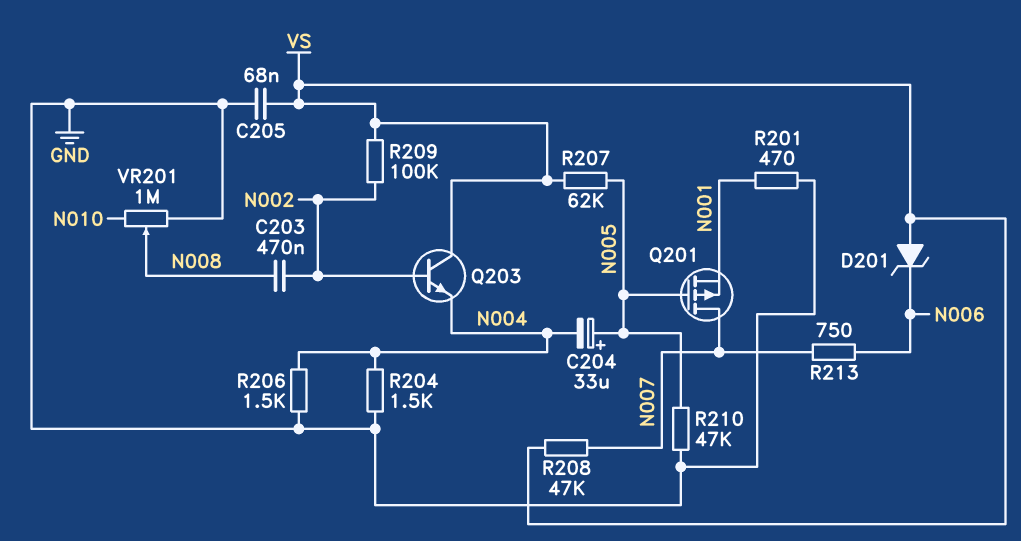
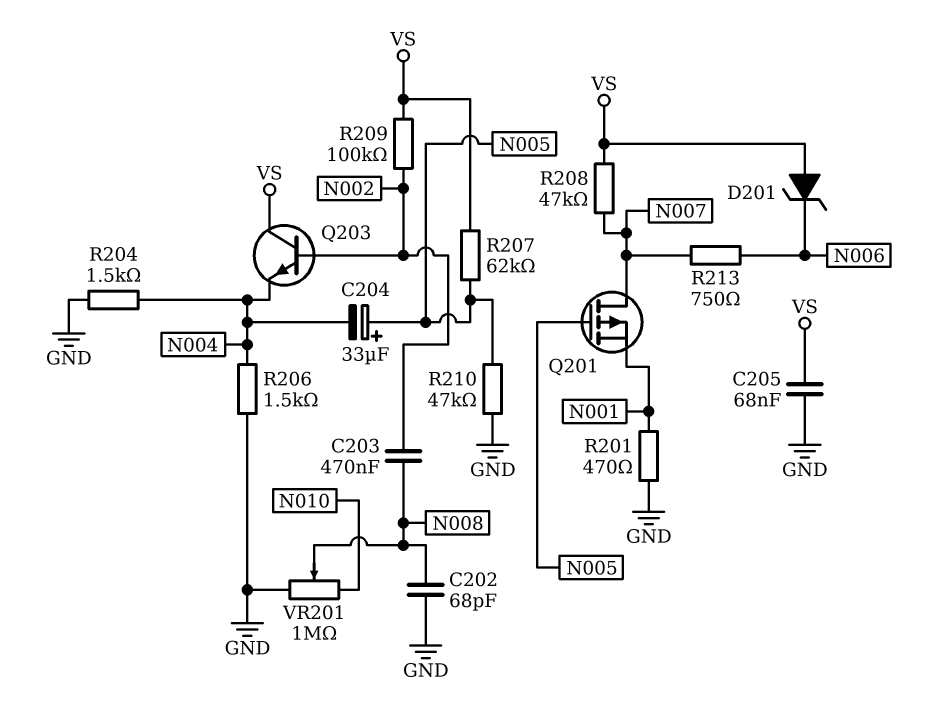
C202: none -> 68pF (GND, N008)

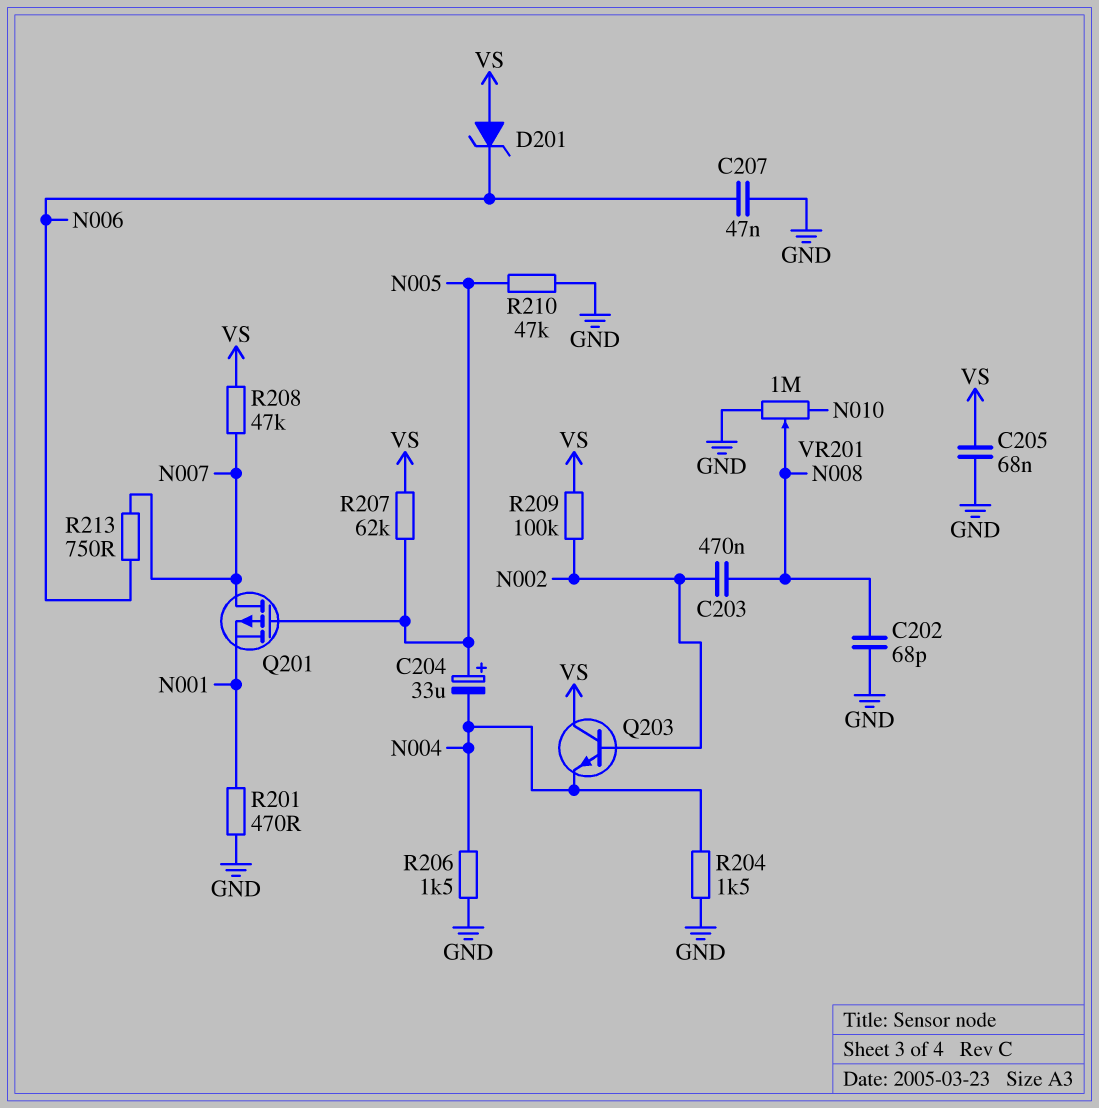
C207: none -> 47nF (GND, N006)

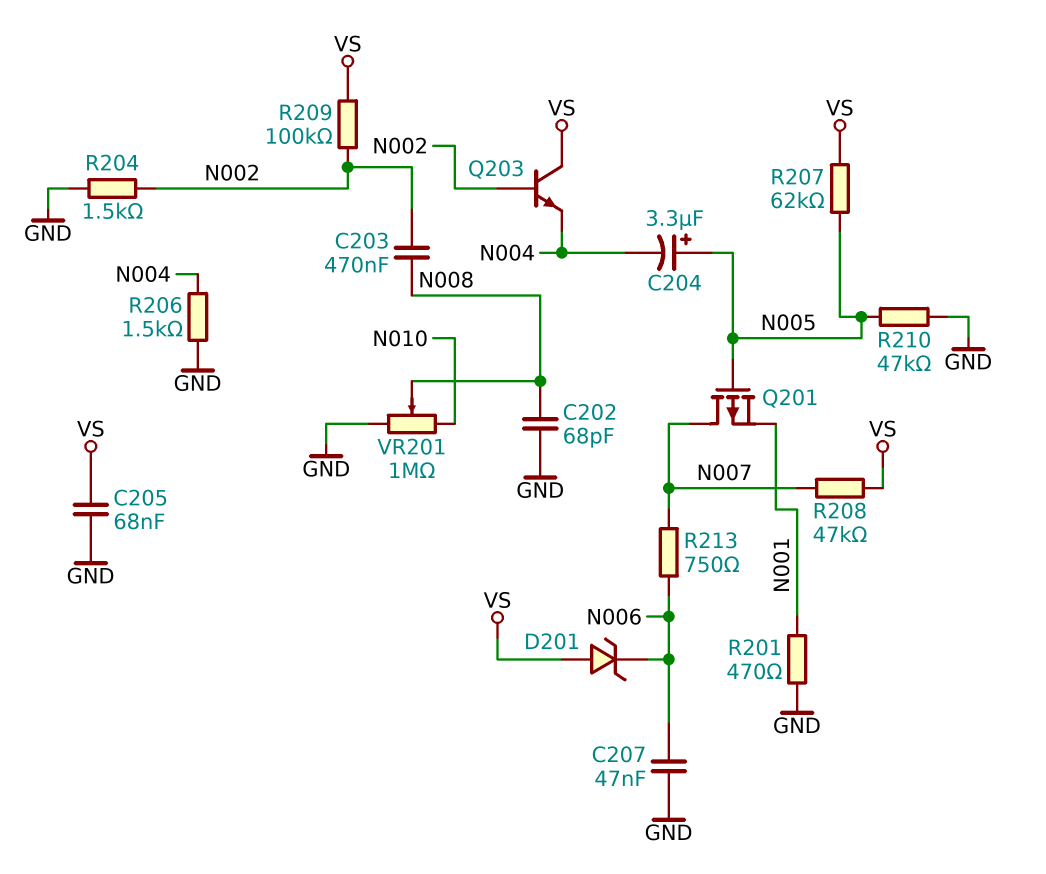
C204: 33uF (plus N005, minus N004) -> 3.3uF (plus N005, minus N004)
R204: 1.5k (GND, N004) -> 1.5k (GND, N002)

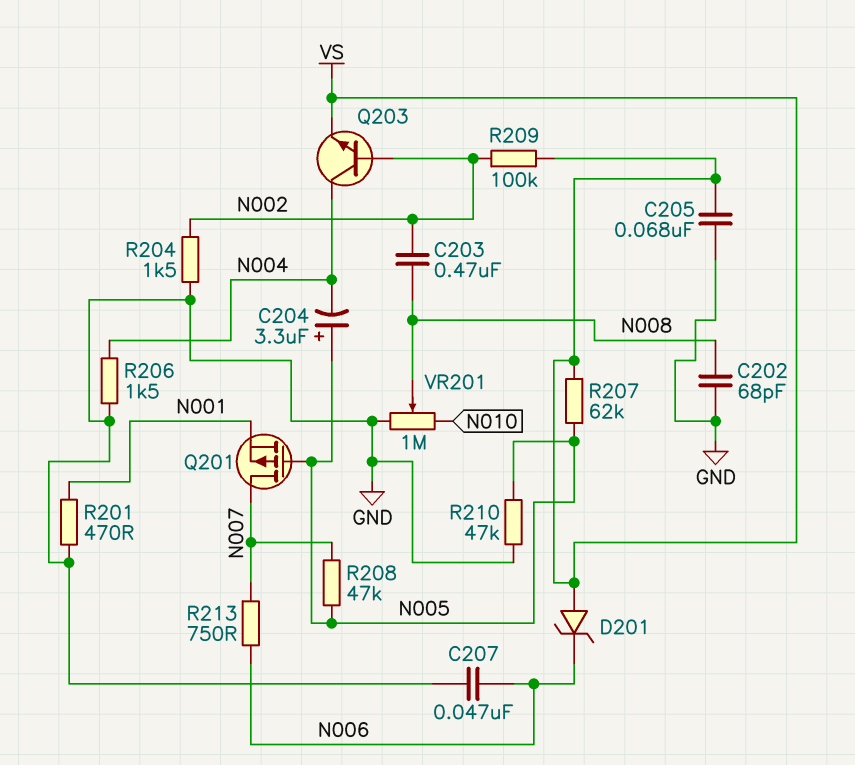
Q203: NPN (B N002, C VS, E N004) -> NPN (B N002, C N004, E VS)
R208: 47k (N007, VS) -> 47k (N005, N007)

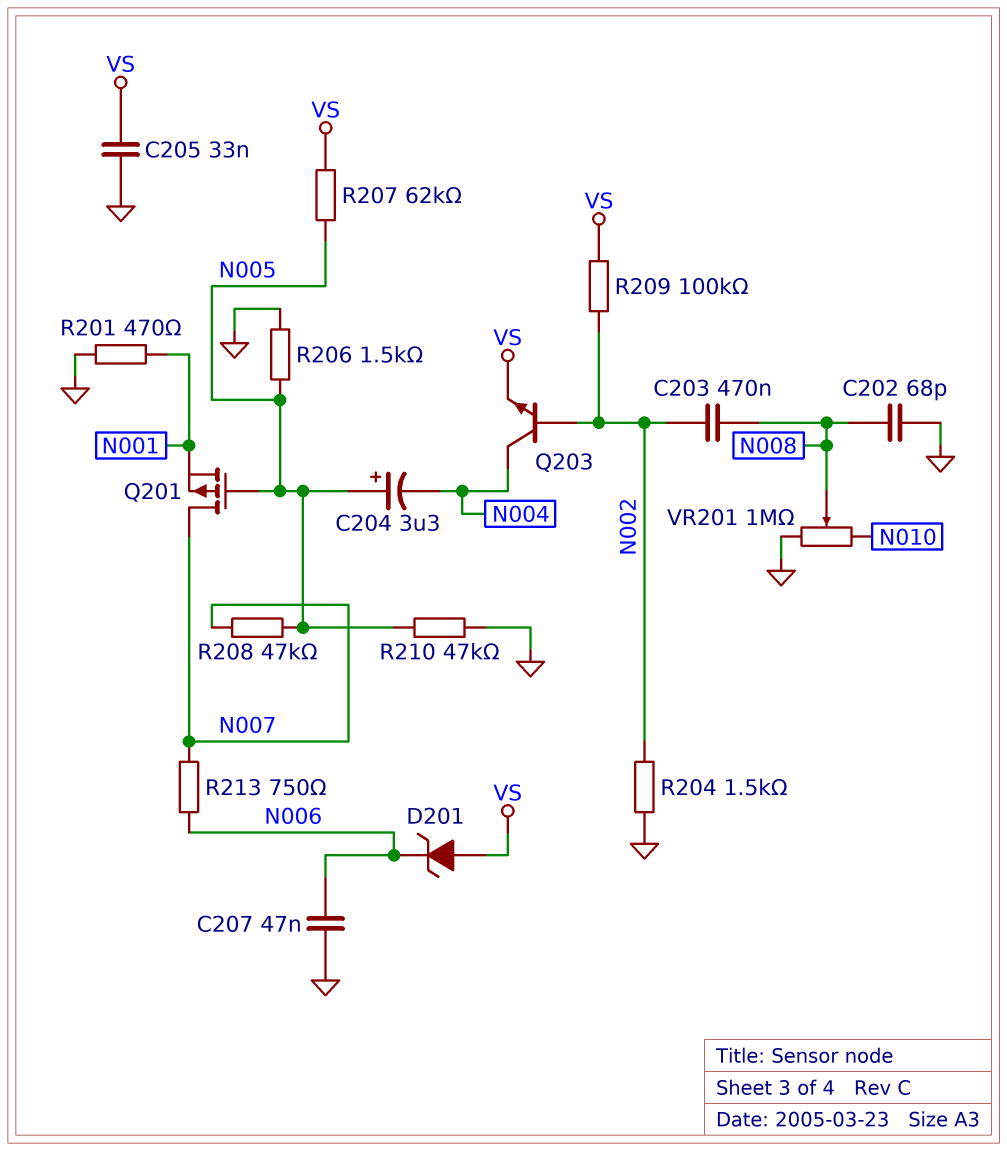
C205: 68nF (GND, VS) -> 33nF (GND, VS)
R206: 1.5k (GND, N004) -> 1.5k (GND, N005)

